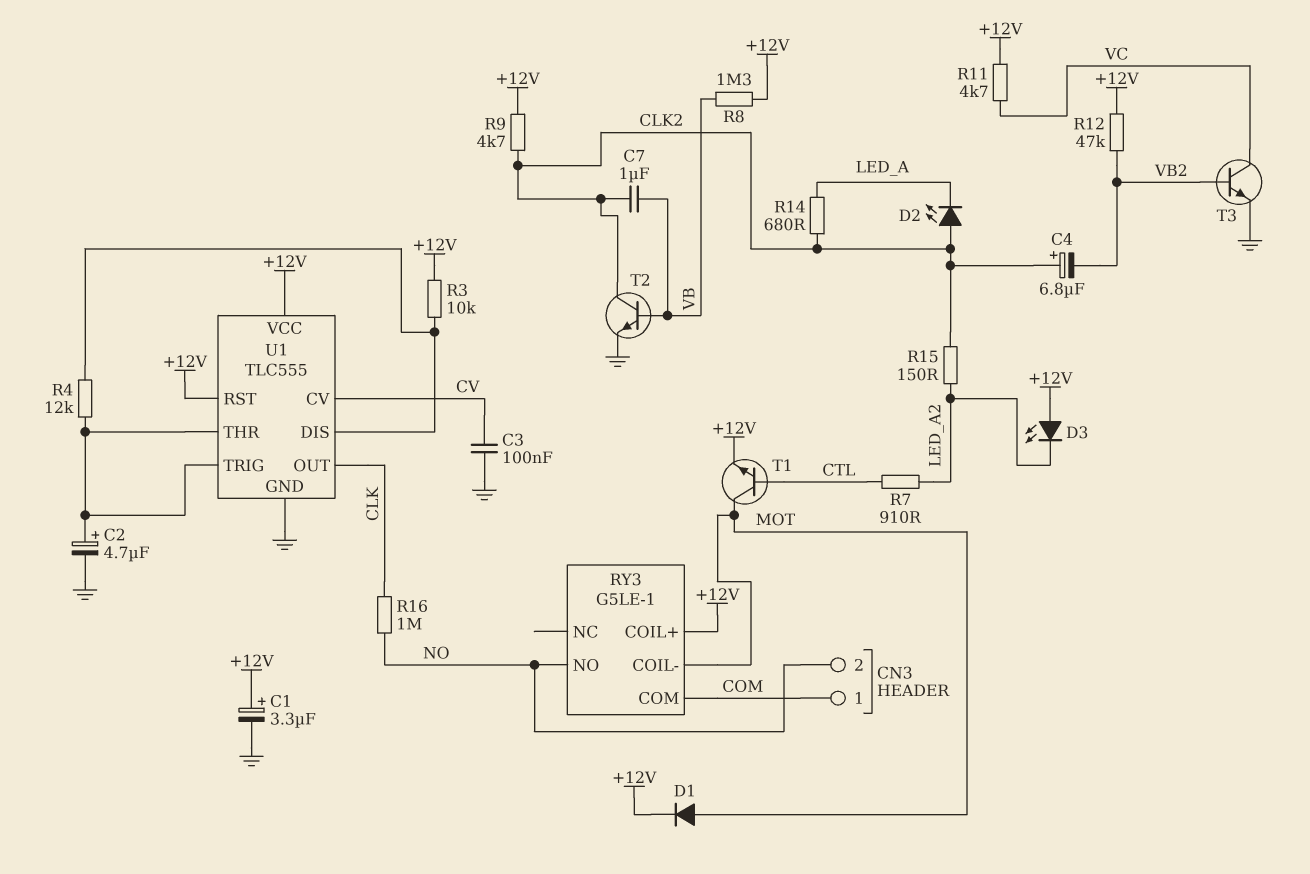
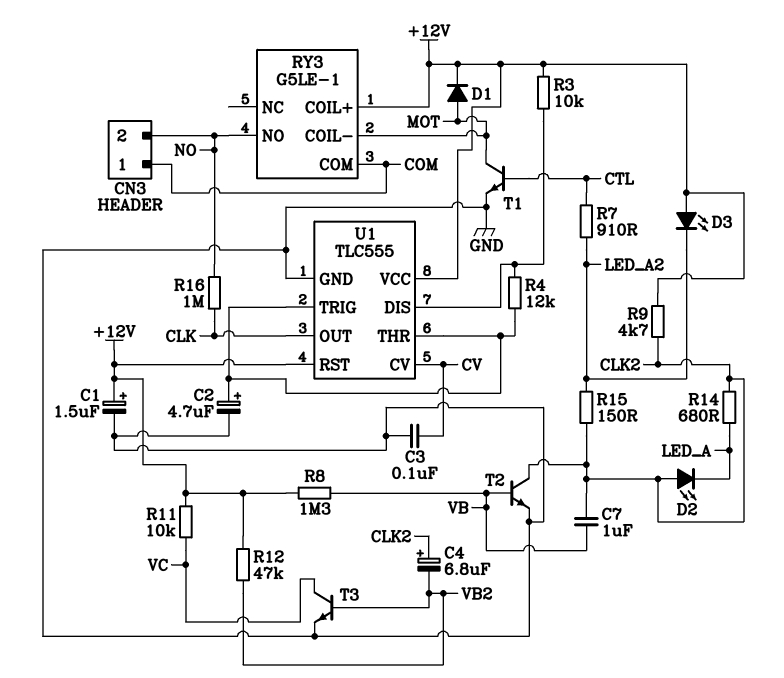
C1: 3.3uF (plus +12V, minus GND) -> 1.5uF (plus +12V, minus GND)
R11: 4.7k (+12V, VC) -> 10k (+12V, VC)
T1: NPN (B CTL, C MOT, E +12V) -> NPN (B CTL, C MOT, E GND)

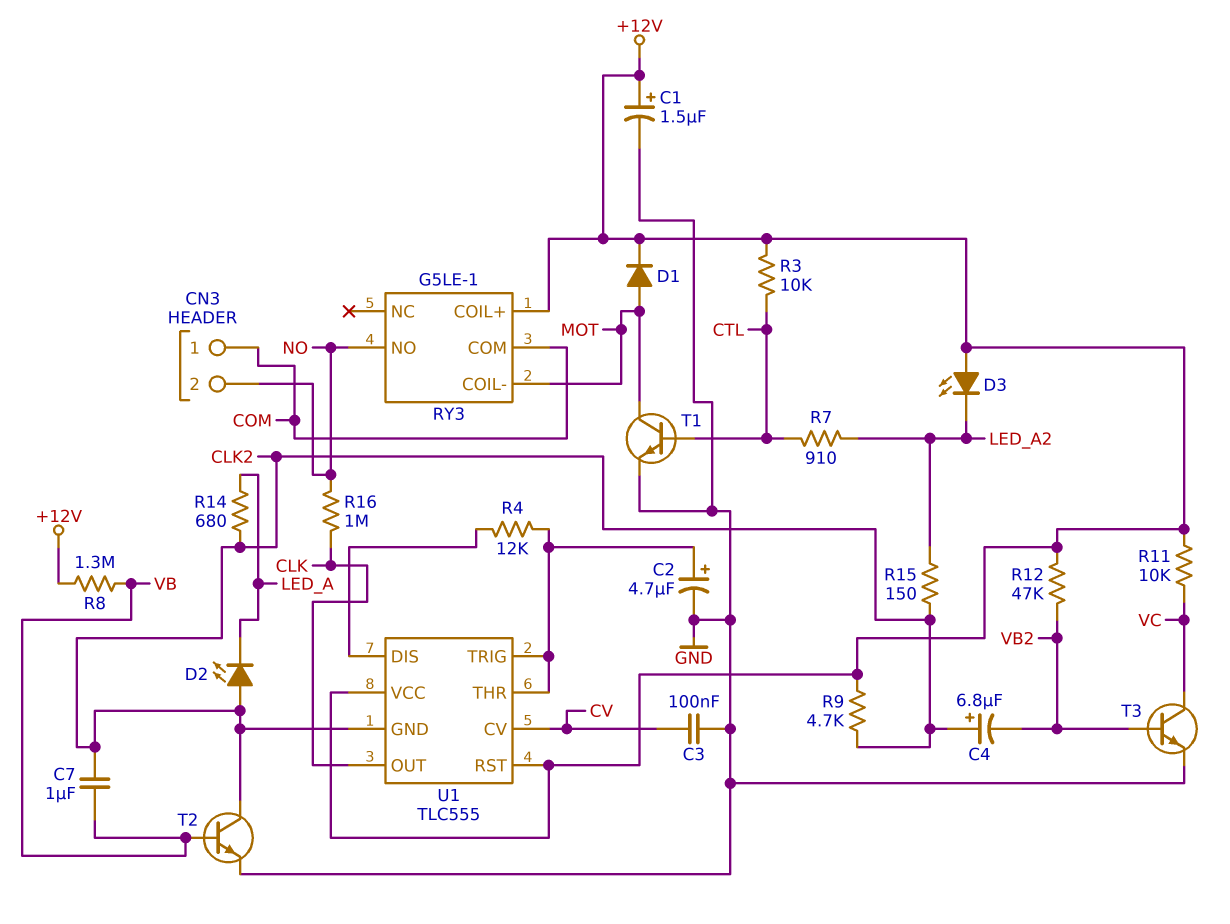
R3: 10k (+12V, U1/DIS) -> 10k (+12V, CTL)
U1 pin GND: GND -> CLK2

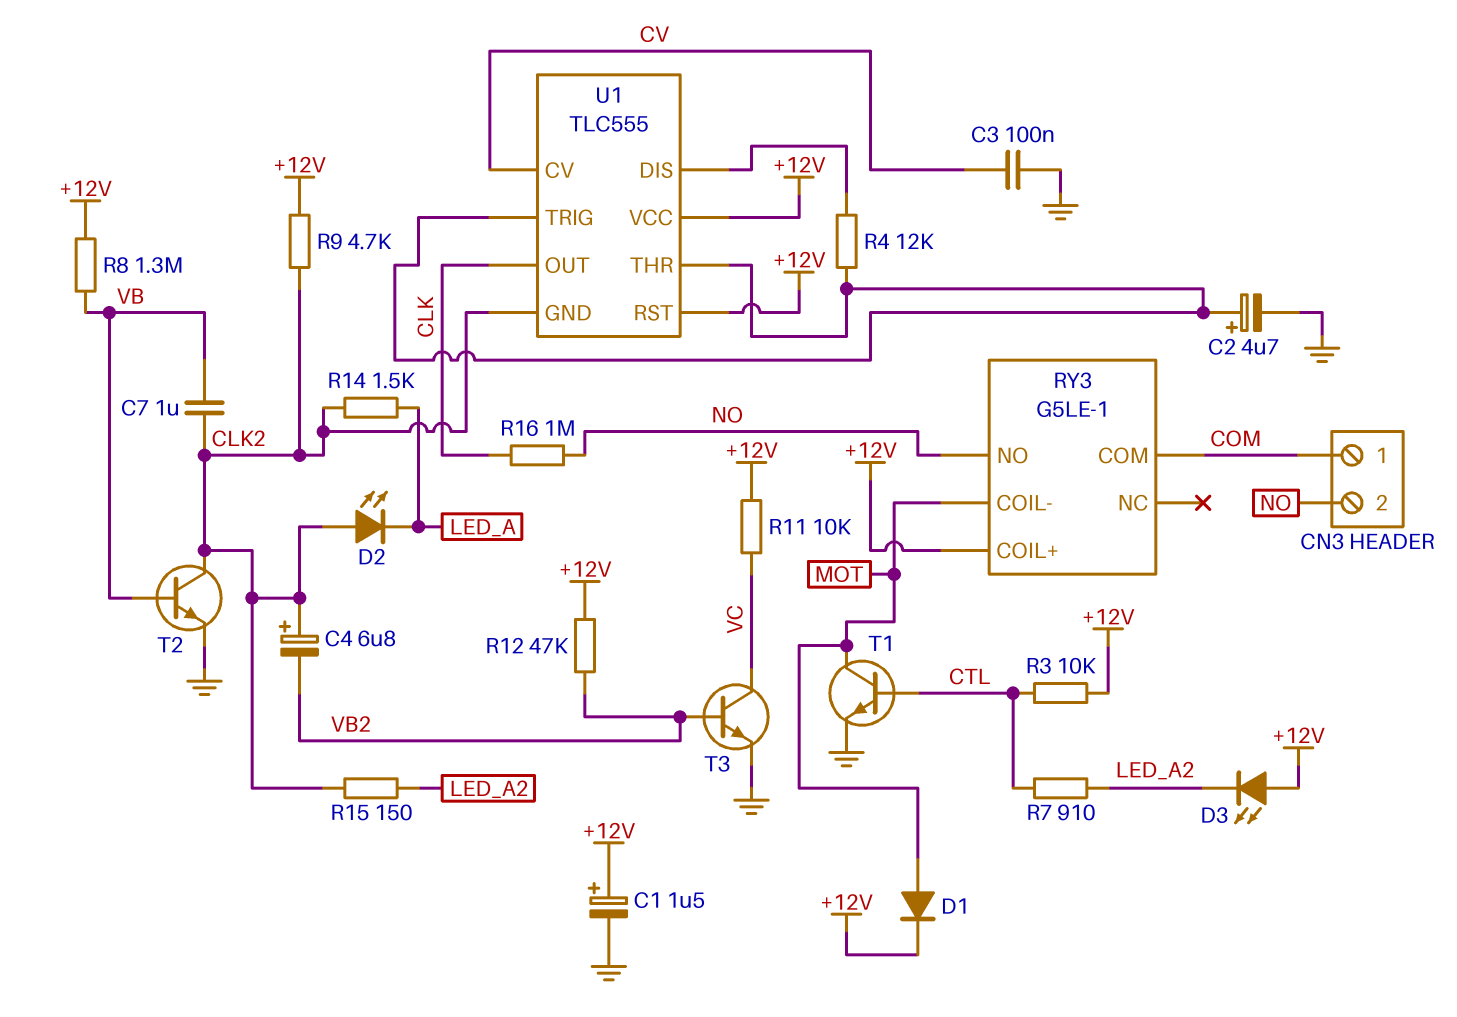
R14: 680 (CLK2, LED_A) -> 1.5k (CLK2, LED_A)

